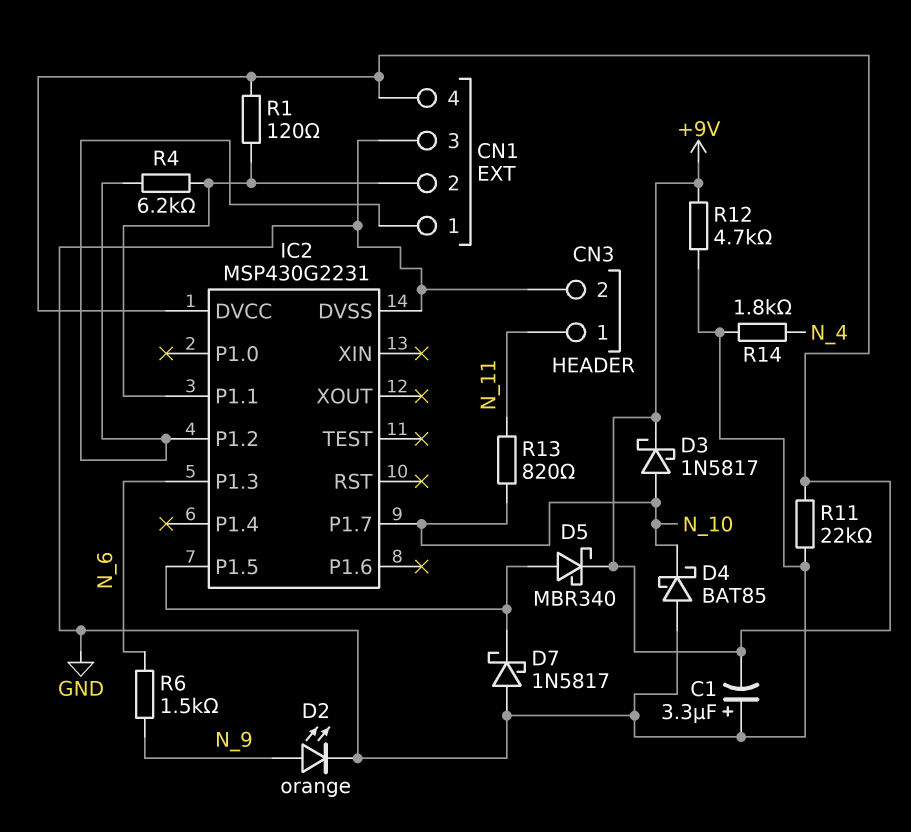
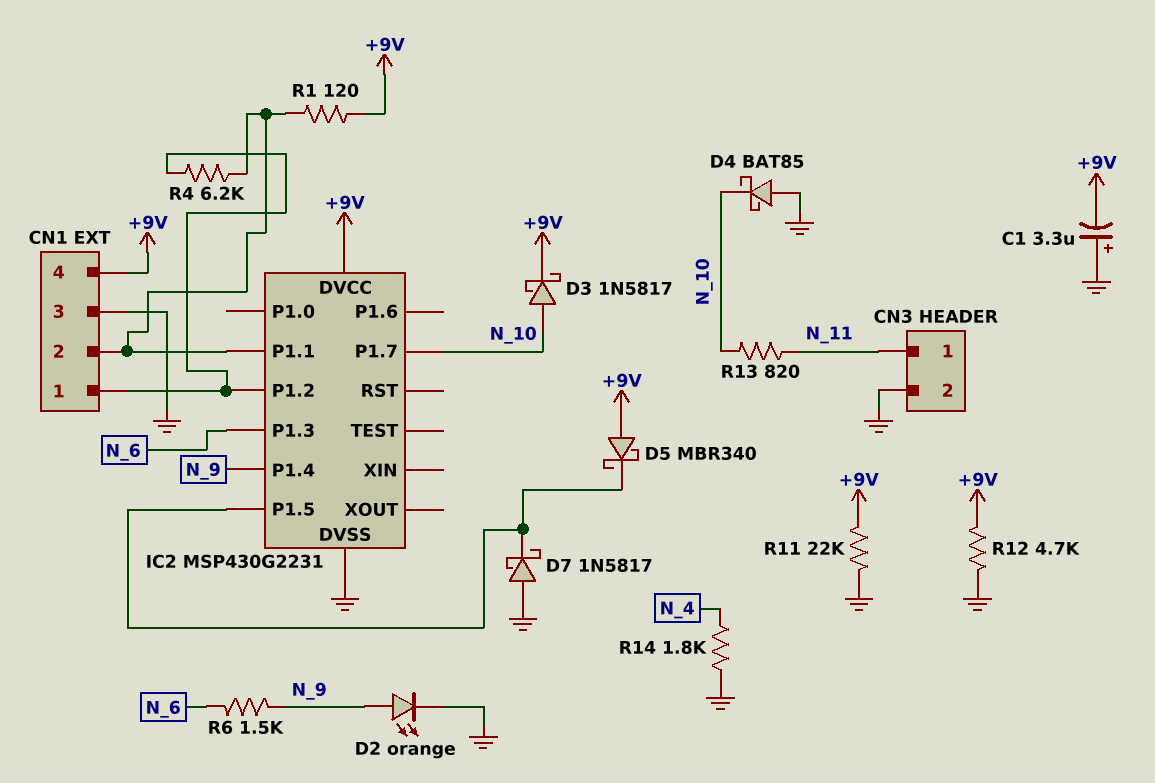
D5: schottky MBR340 (A IC2/P1.5, K +9V) -> schottky MBR340 (A +9V, K IC2/P1.5)
IC2 pin P1.4: none -> N_9

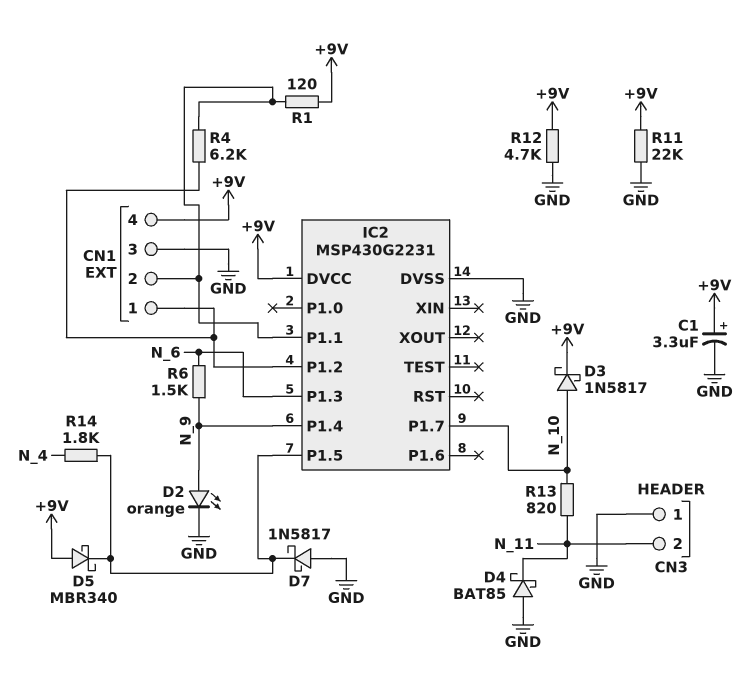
C1: 3.3uF (plus GND, minus +9V) -> 3.3uF (plus +9V, minus GND)
CN3 pin 1: N_11 -> GND
CN3 pin 2: GND -> N_11
D4: schottky BAT85 (A GND, K N_10) -> schottky BAT85 (A GND, K N_11)
R14: 1.8k (GND, N_4) -> 1.8k (IC2/P1.5, N_4)

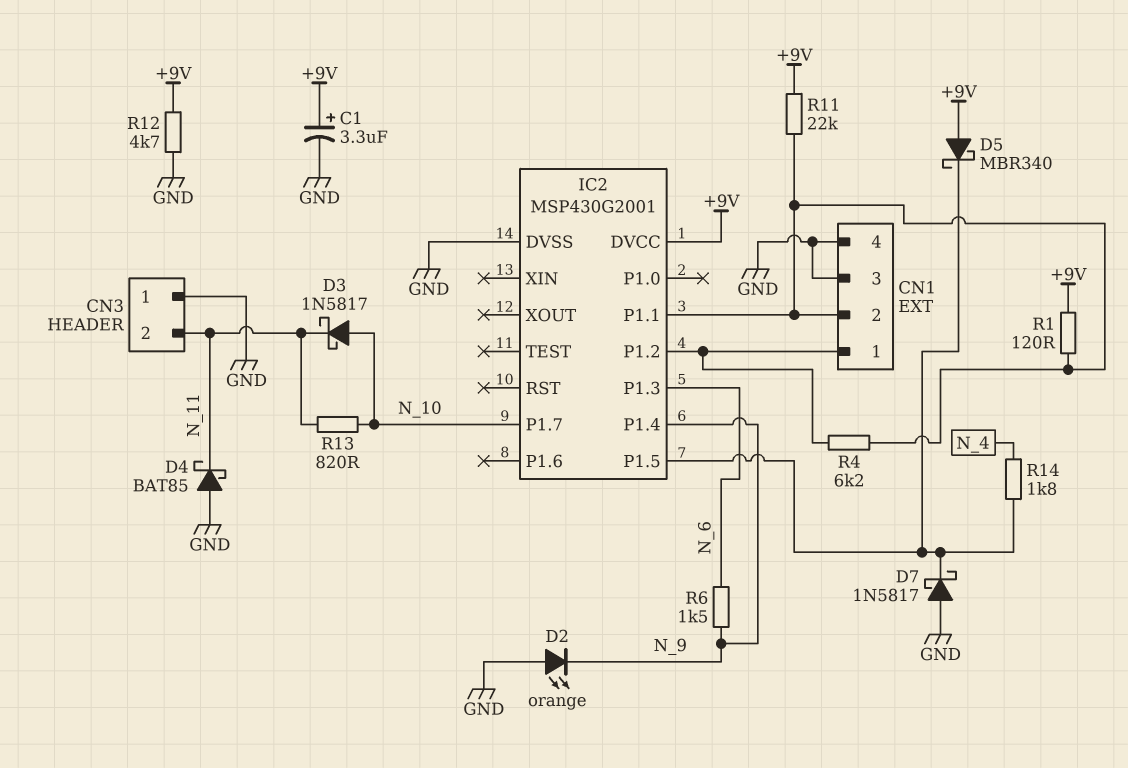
CN1 pin 4: +9V -> GND
D2: LED orange (A N_9, K GND) -> LED orange (A GND, K N_9)
D3: schottky 1N5817 (A N_10, K +9V) -> schottky 1N5817 (A N_10, K N_11)
IC2: MSP430G2231 -> MSP430G2001
R11: 22k (+9V, GND) -> 22k (+9V, CN1/2)

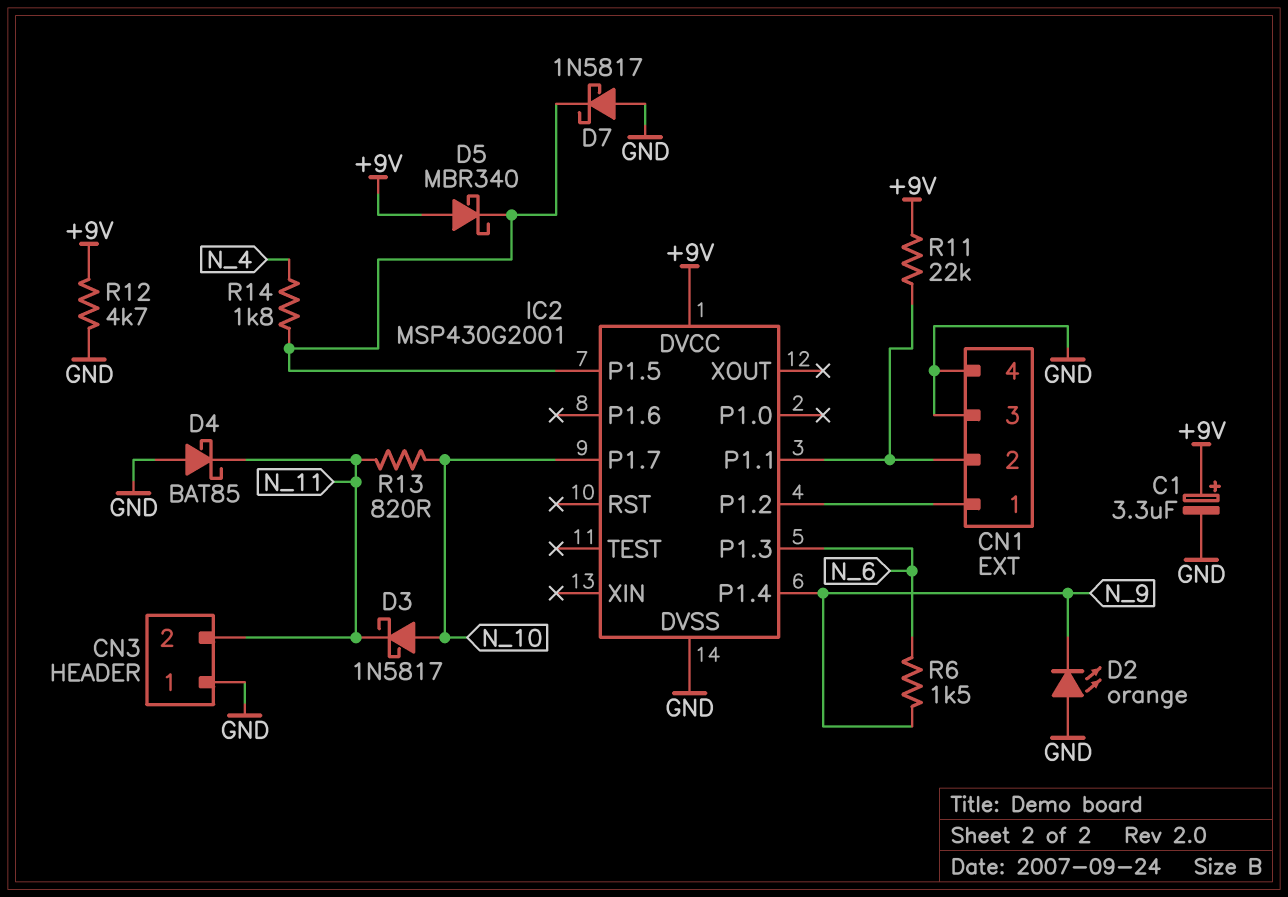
R1: 120 (+9V, CN1/2) -> none
R4: 6.2k (CN1/1, CN1/2) -> none

